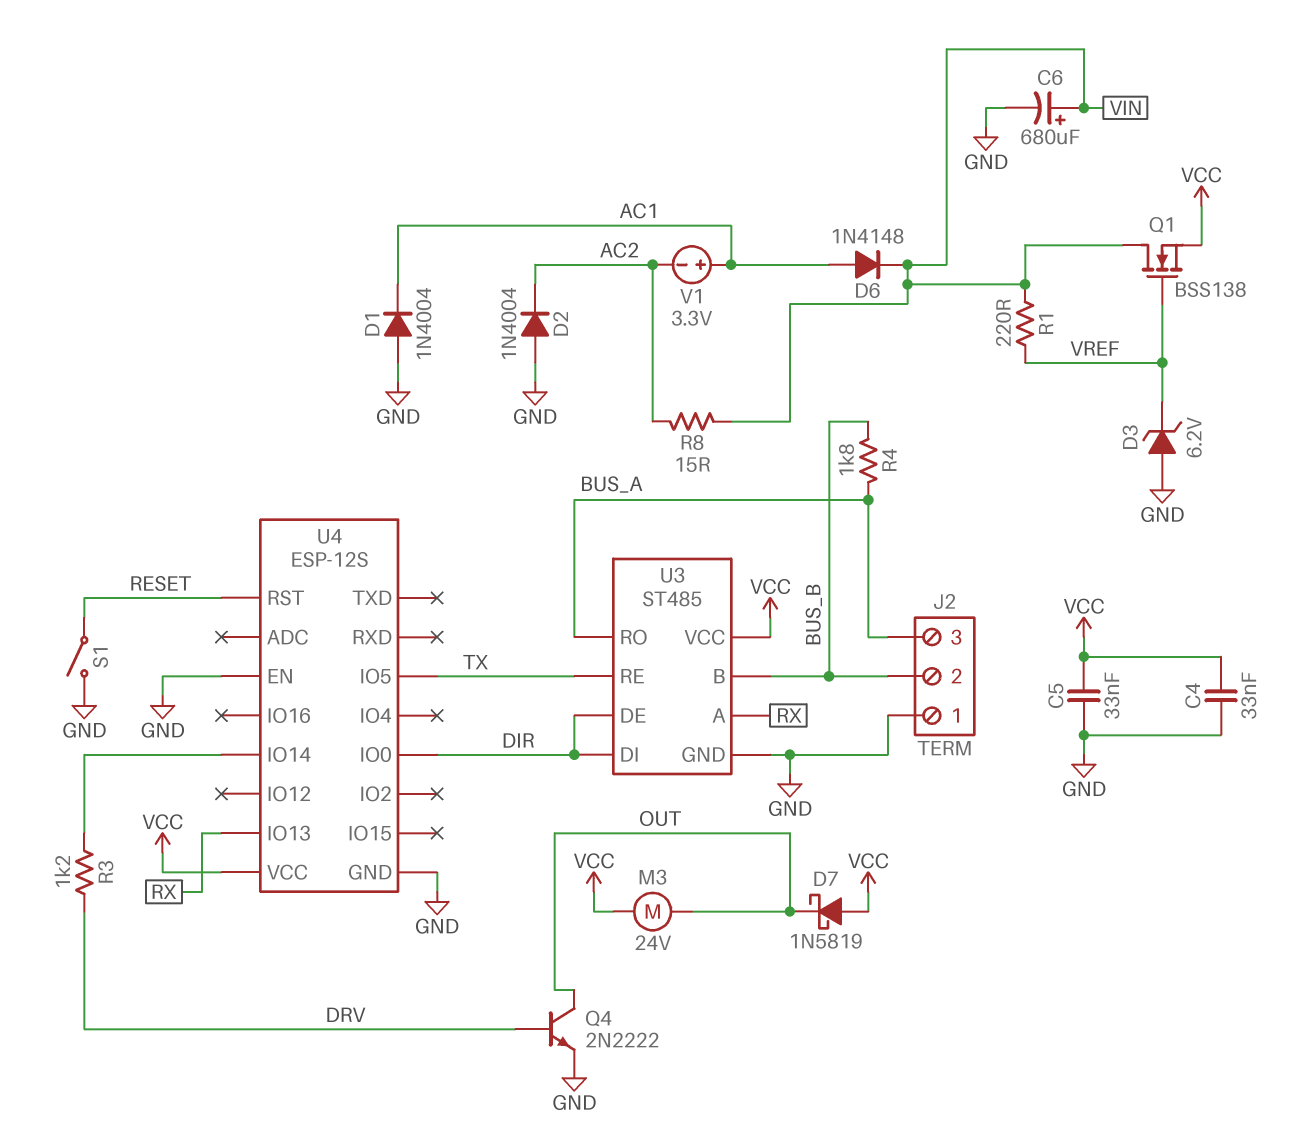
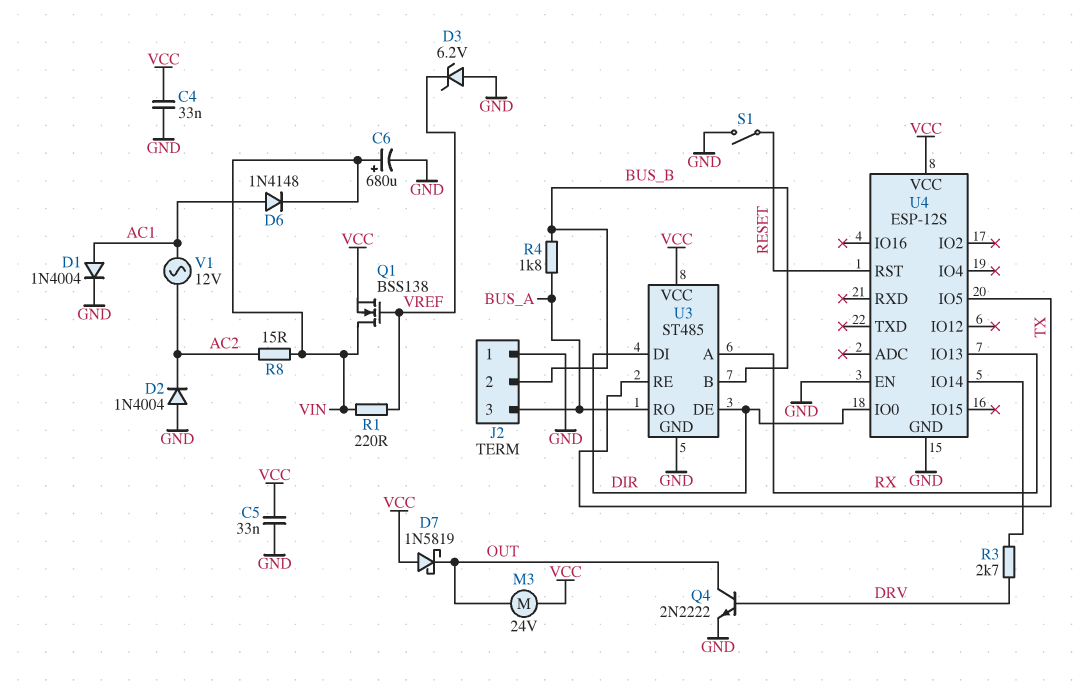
D1: diode 1N4004 (A GND, K AC1) -> diode 1N4004 (A AC1, K GND)
R3: 1.2k (DRV, U4/IO14) -> 2.7k (DRV, U4/IO14)
V1: 3.3V (plus AC1, minus AC2) -> AC 12V (AC1, AC2)

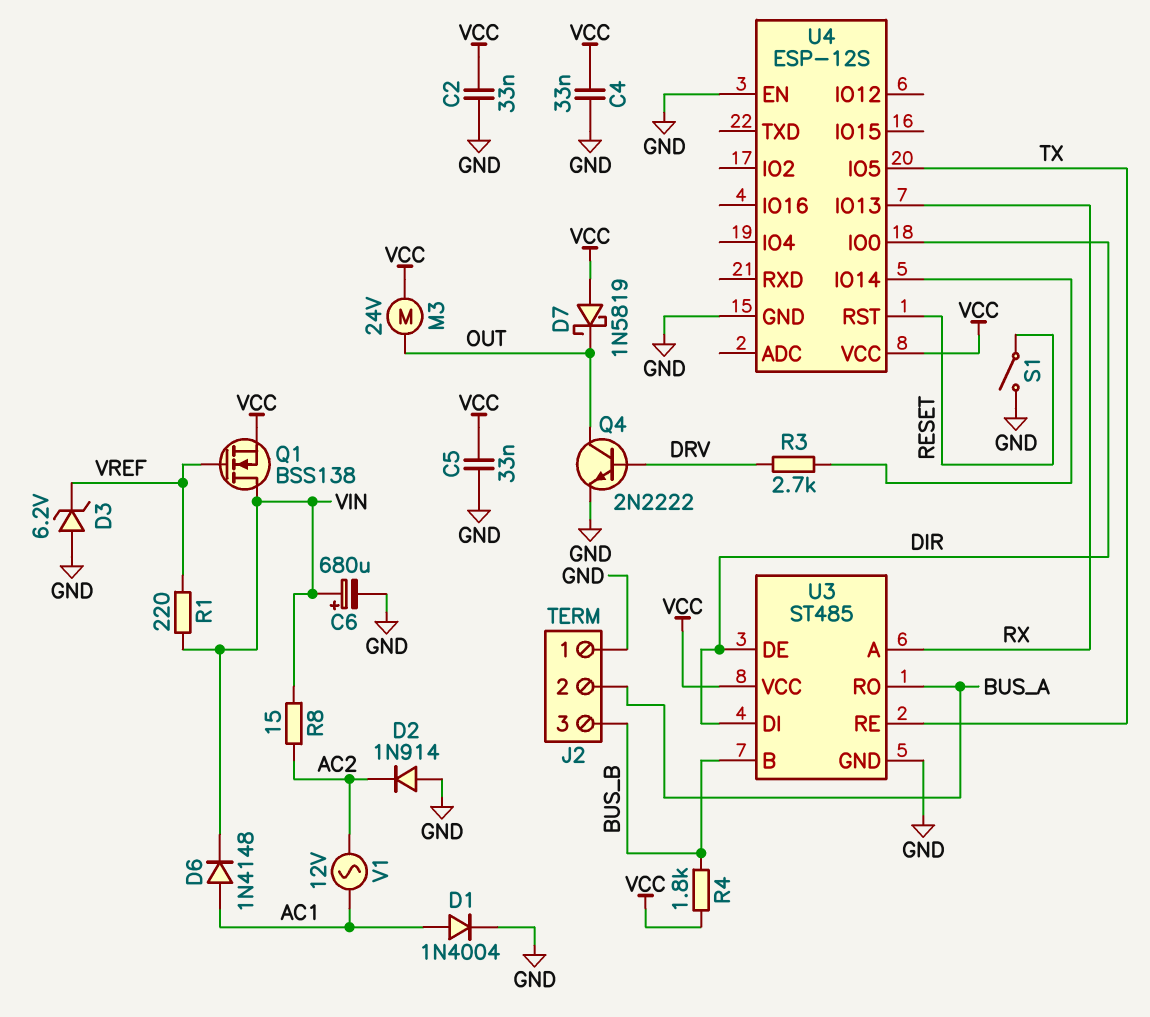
C2: none -> 33nF (GND, VCC)
D2: diode 1N4004 (A GND, K AC2) -> diode 1N914 (A GND, K AC2)
J2 pin 2: BUS_B -> BUS_A
J2 pin 3: BUS_A -> BUS_B
R4: 1.8k (BUS_A, BUS_B) -> 1.8k (BUS_B, VCC)

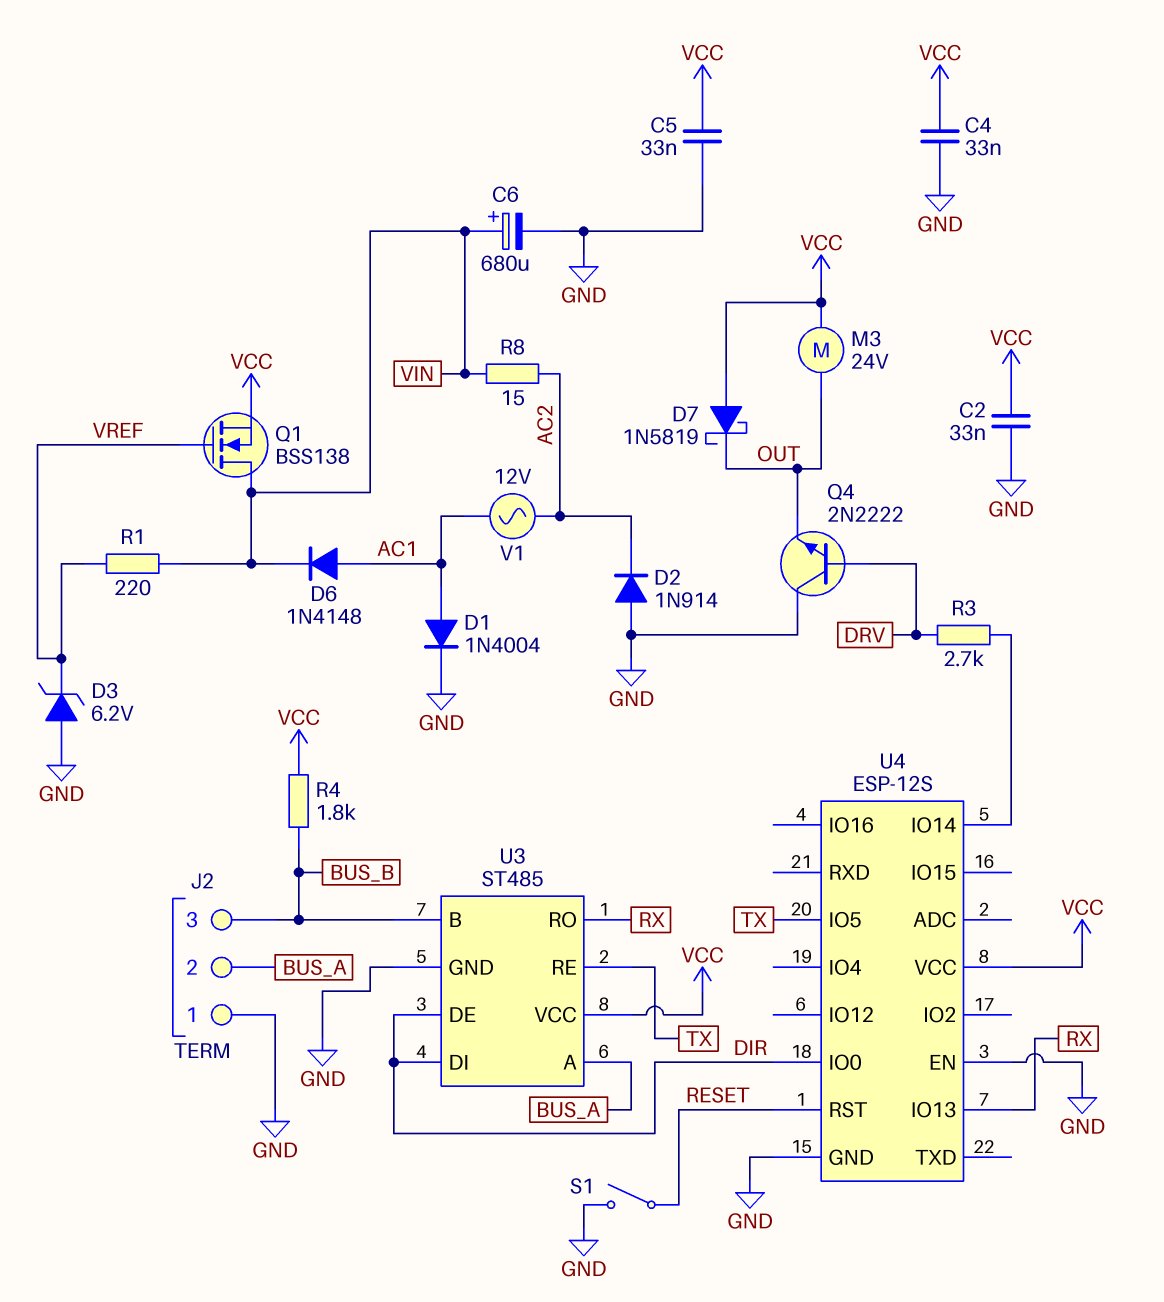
Q4: NPN 2N2222 (B DRV, C OUT, E GND) -> NPN 2N2222 (B DRV, C GND, E OUT)
U3 pin A: RX -> BUS_A
U3 pin RO: BUS_A -> RX

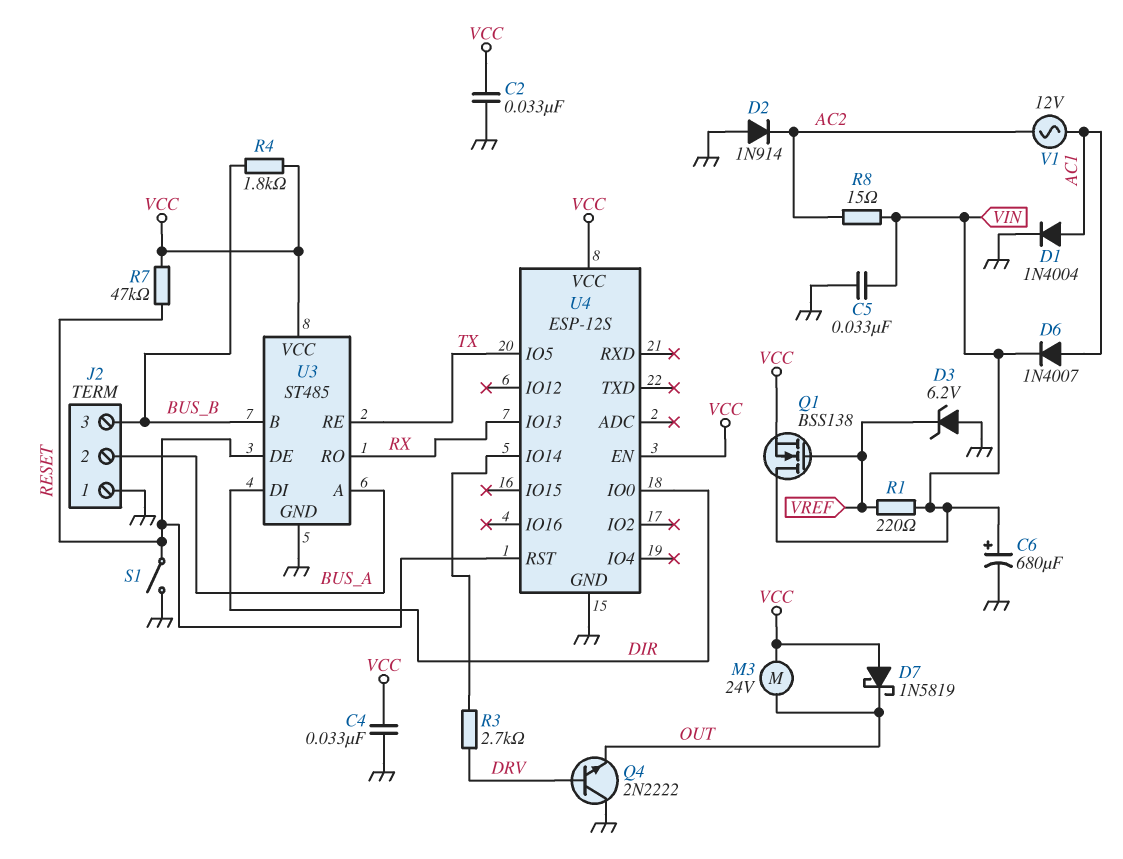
C5: 33nF (GND, VCC) -> 33nF (GND, VIN)
D6: diode 1N4148 (A AC1, K VIN) -> diode 1N4007 (A AC1, K VIN)
R7: none -> 47k (RESET, VCC)
U3 pin DE: DIR -> RESET
U4 pin EN: GND -> VCC

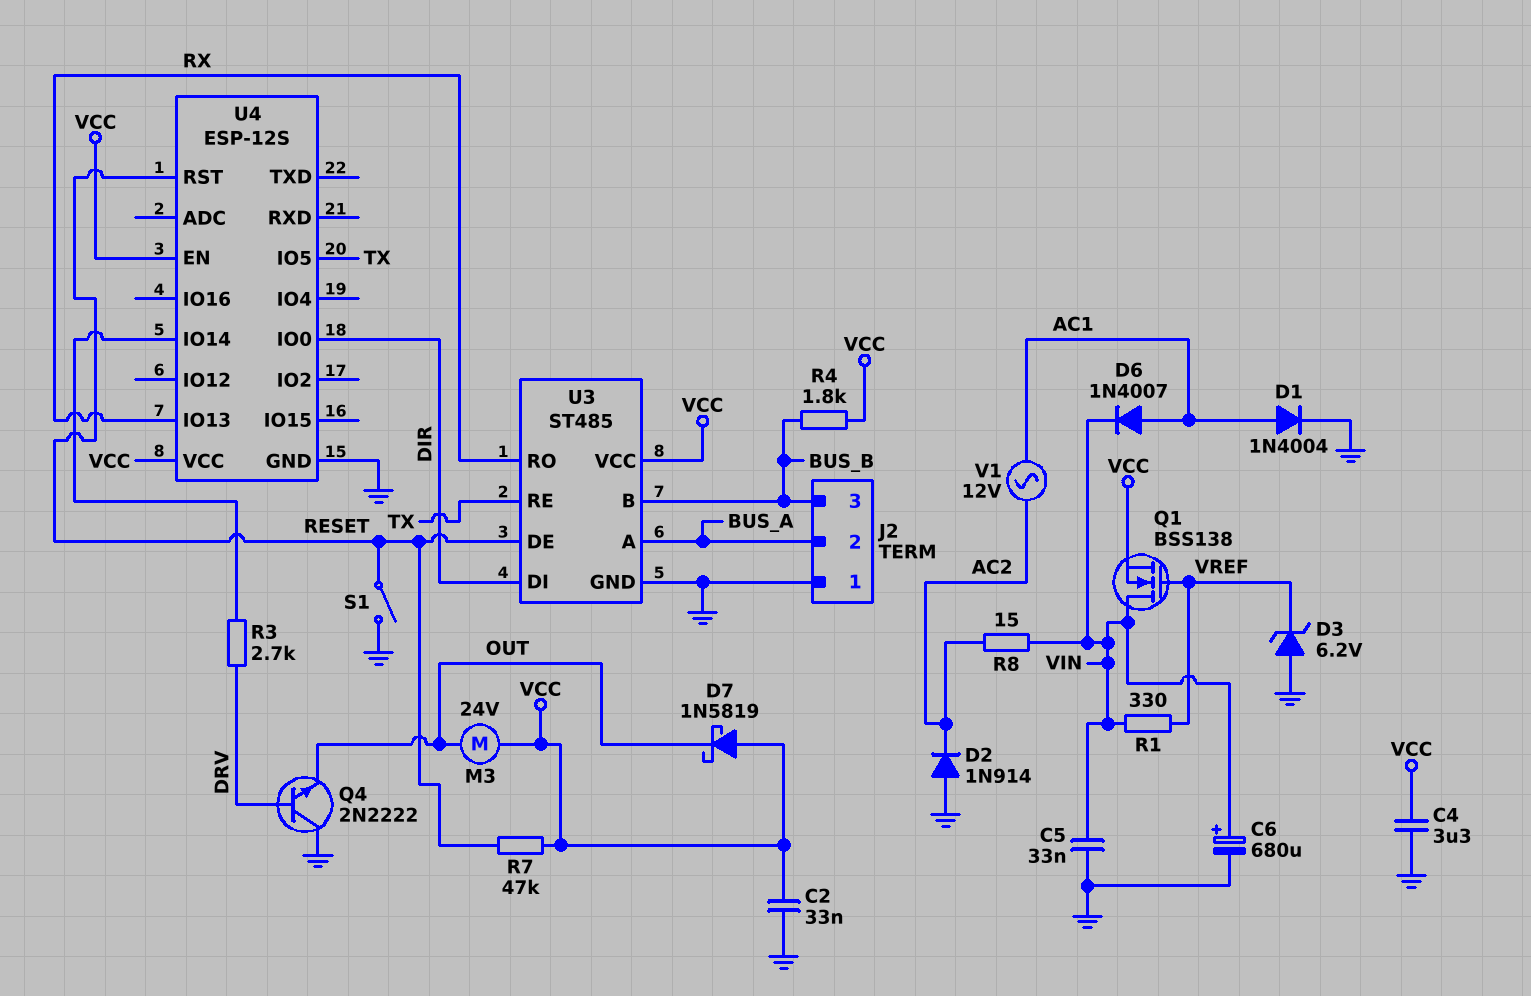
C4: 33nF (GND, VCC) -> 3.3uF (GND, VCC)
R1: 220 (VIN, VREF) -> 330 (VIN, VREF)

